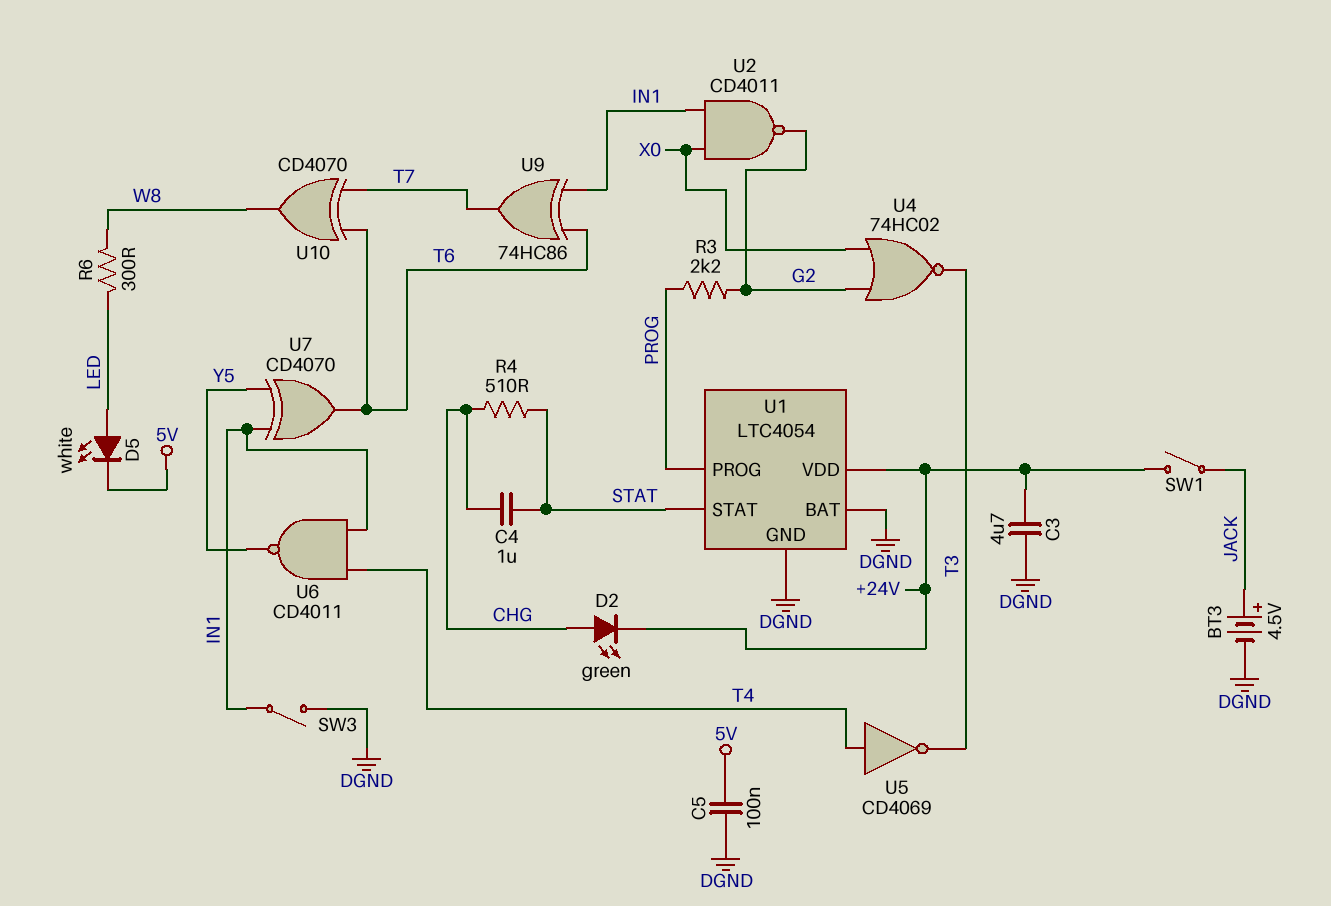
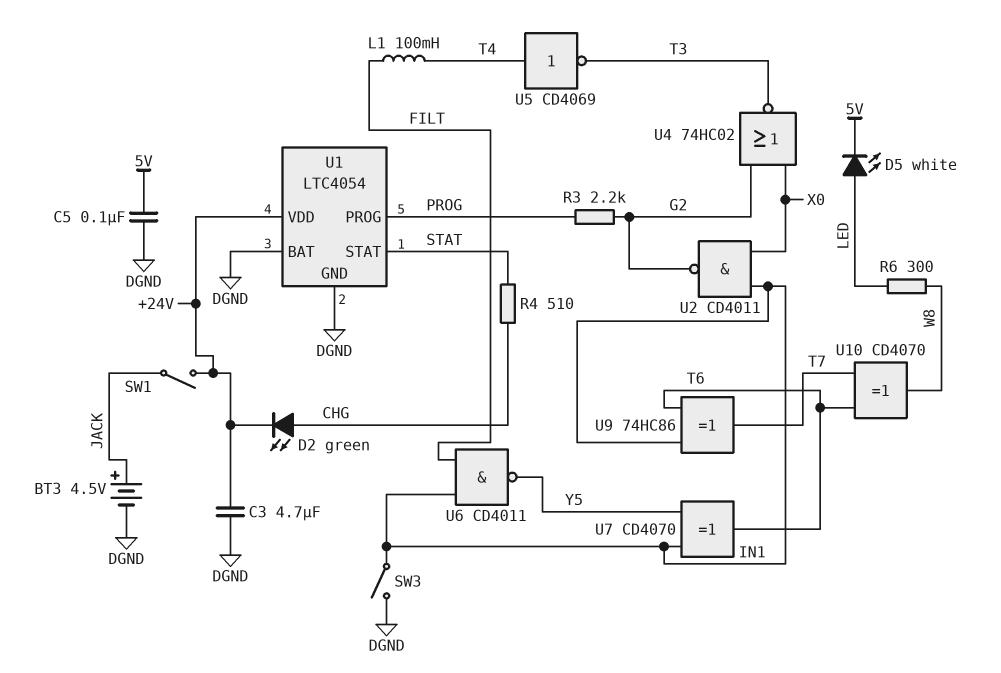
C4: 1uF (CHG, STAT) -> none
L1: none -> 100mH (FILT, T4)
U6: NAND CD4011 (in IN1, in T4, out Y5) -> NAND CD4011 (in FILT, in IN1, out Y5)

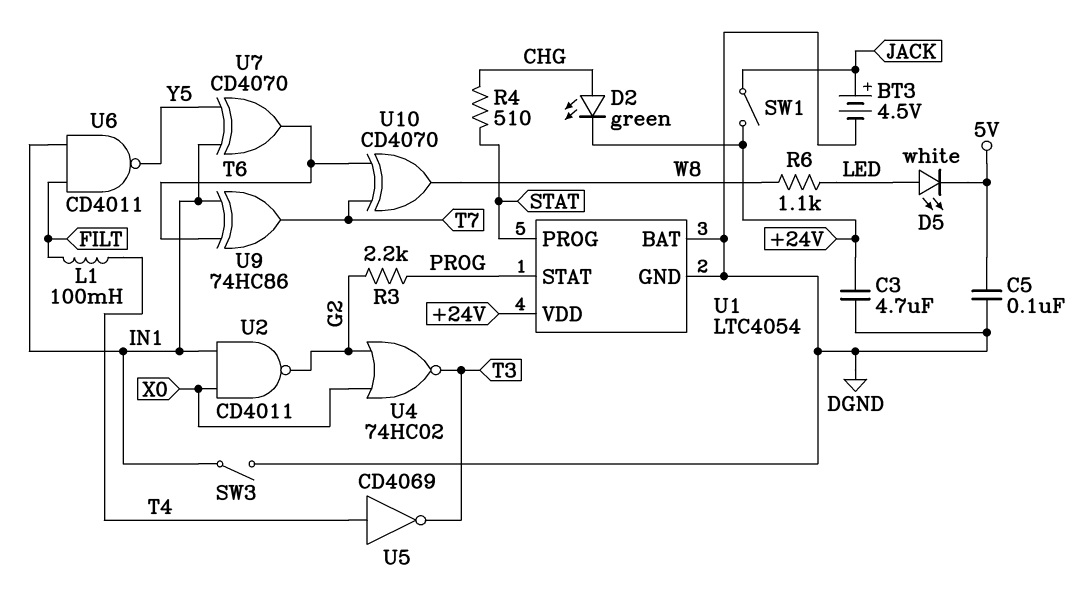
R6: 300 (LED, W8) -> 1.1k (LED, W8)
U1 pin PROG: PROG -> STAT
U1 pin STAT: STAT -> PROG

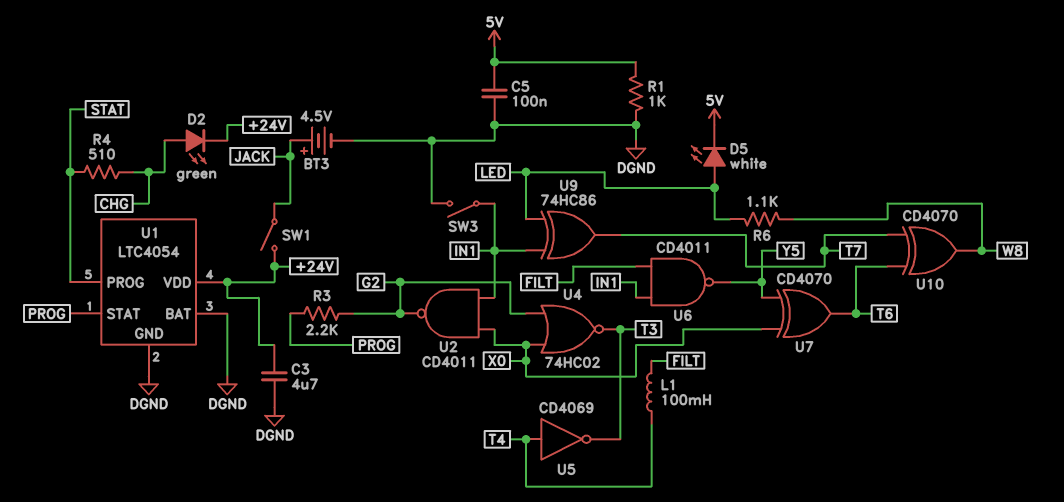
R1: none -> 1k (5V, DGND)
U7: XOR CD4070 (in IN1, in Y5, out T6) -> XOR CD4070 (in X0, in Y5, out T6)
U9: XOR 74HC86 (in IN1, in T6, out T7) -> XOR 74HC86 (in IN1, in LED, out T7)

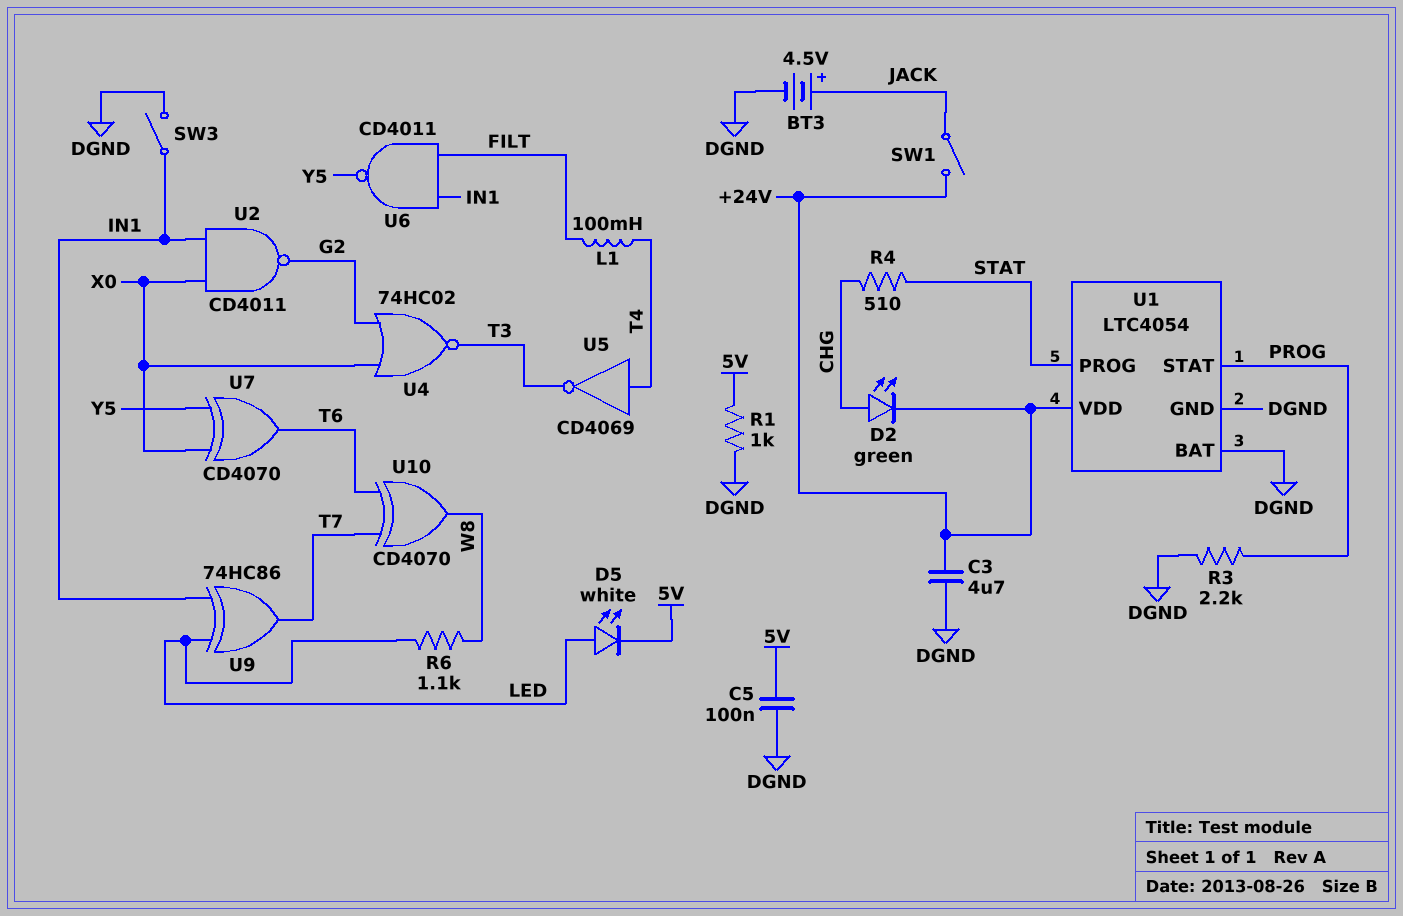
R3: 2.2k (G2, PROG) -> 2.2k (DGND, PROG)

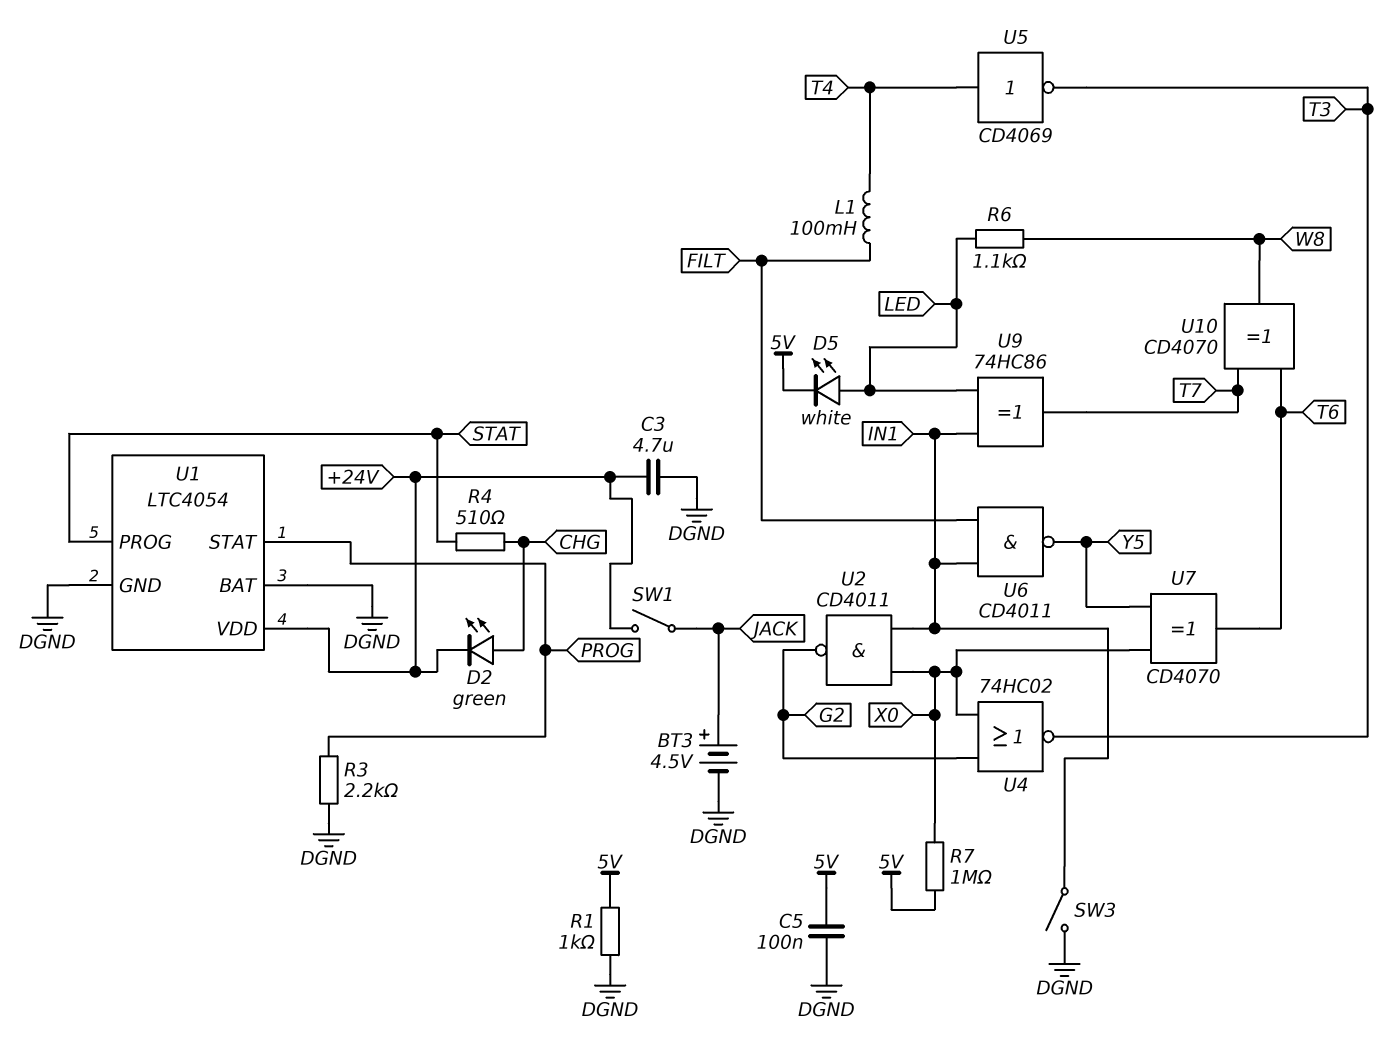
R7: none -> 1M (5V, X0)

